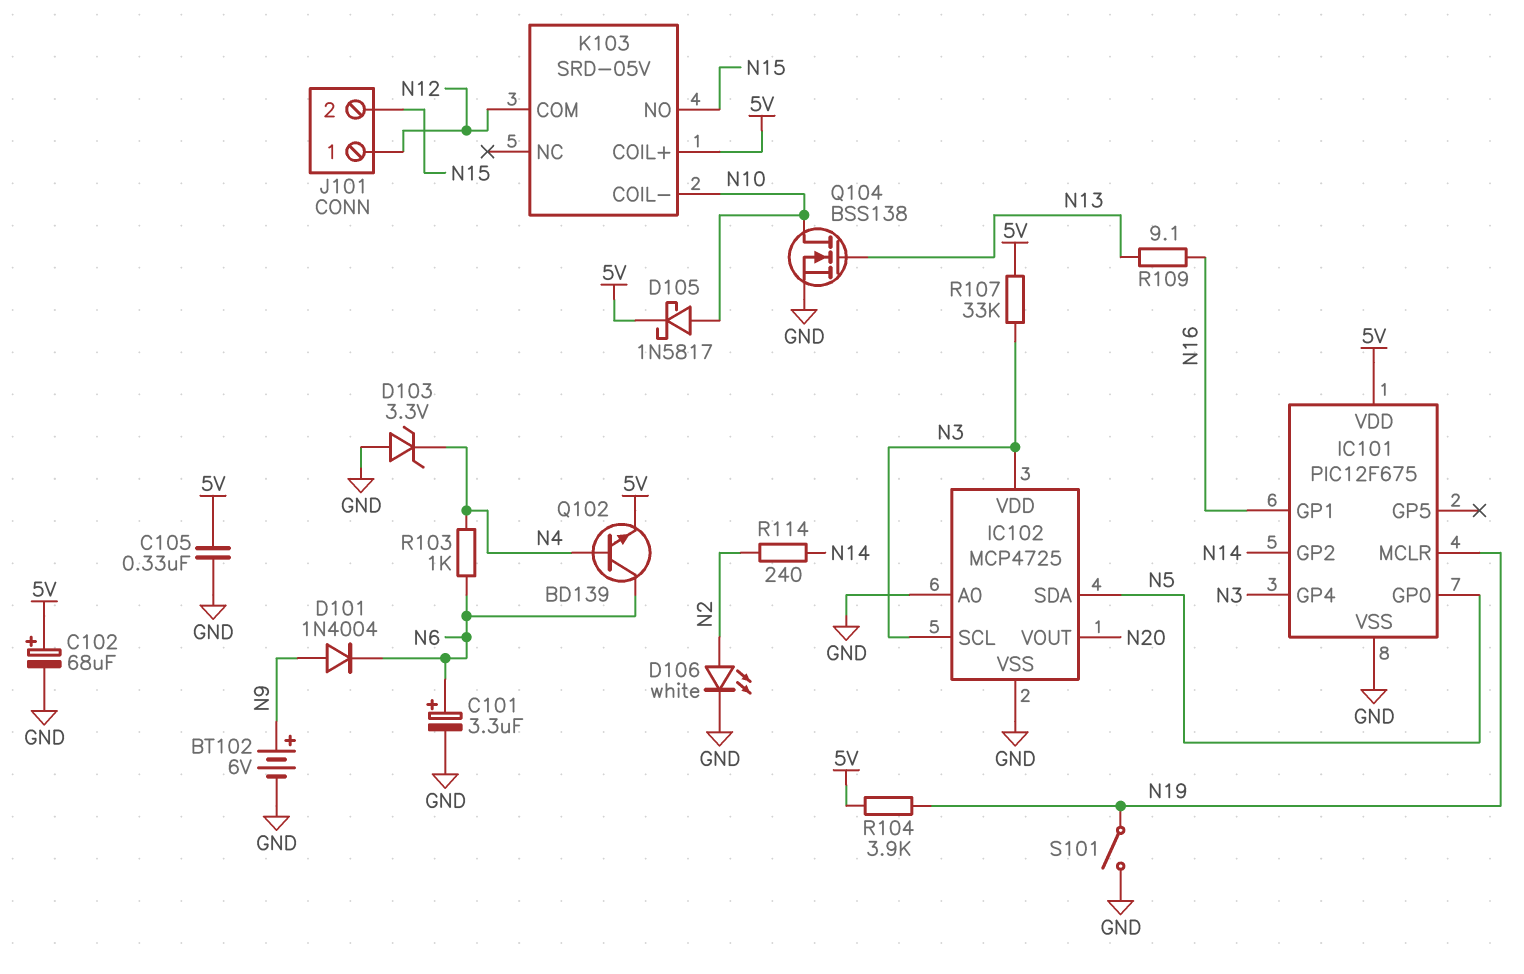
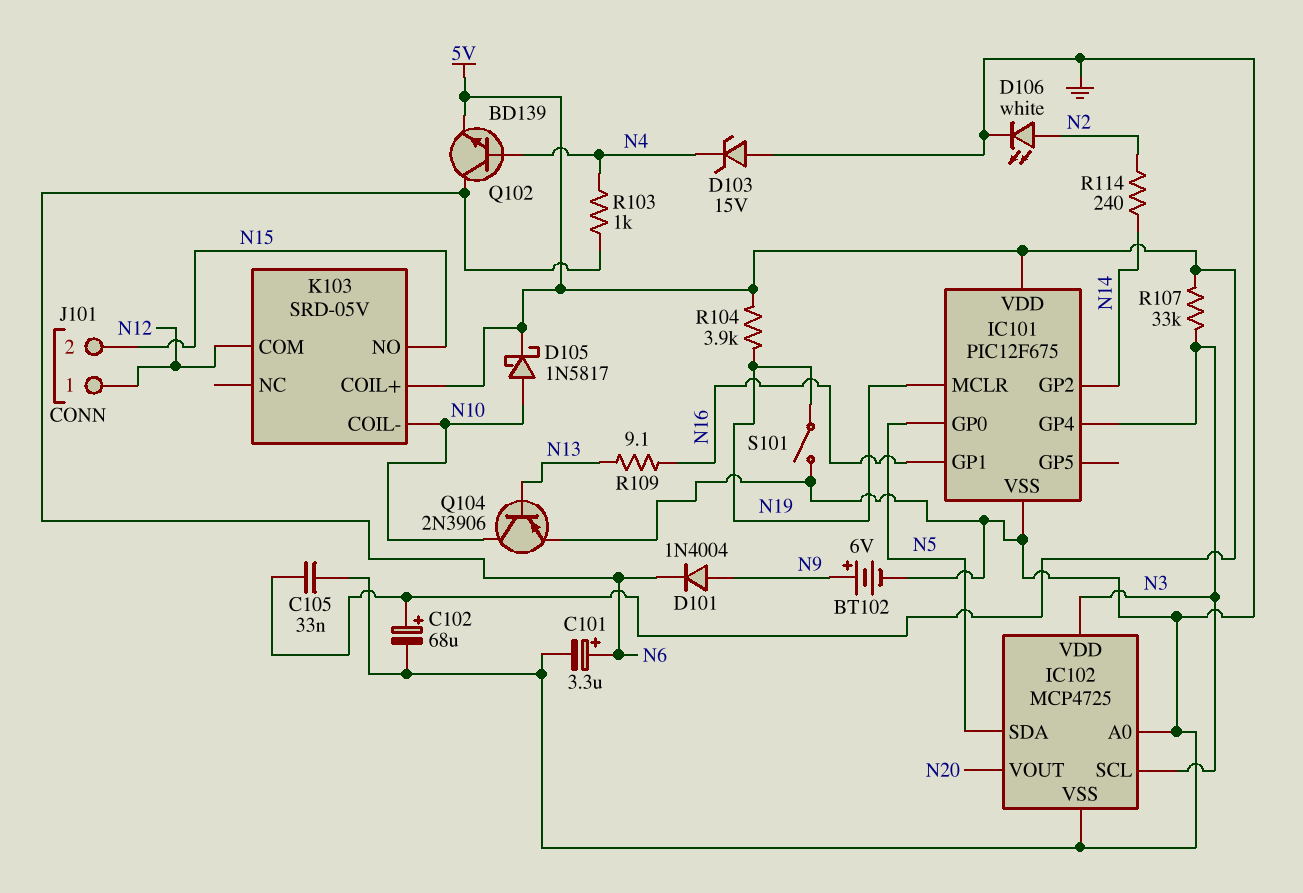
C105: 330nF (5V, GND) -> 33nF (5V, GND)
D103: zener 3.3V (A GND, K N4) -> zener 15V (A GND, K N4)
Q104: NMOS BSS138 (G N13, D N10, S GND) -> PNP 2N3906 (B N13, C N10, E GND)

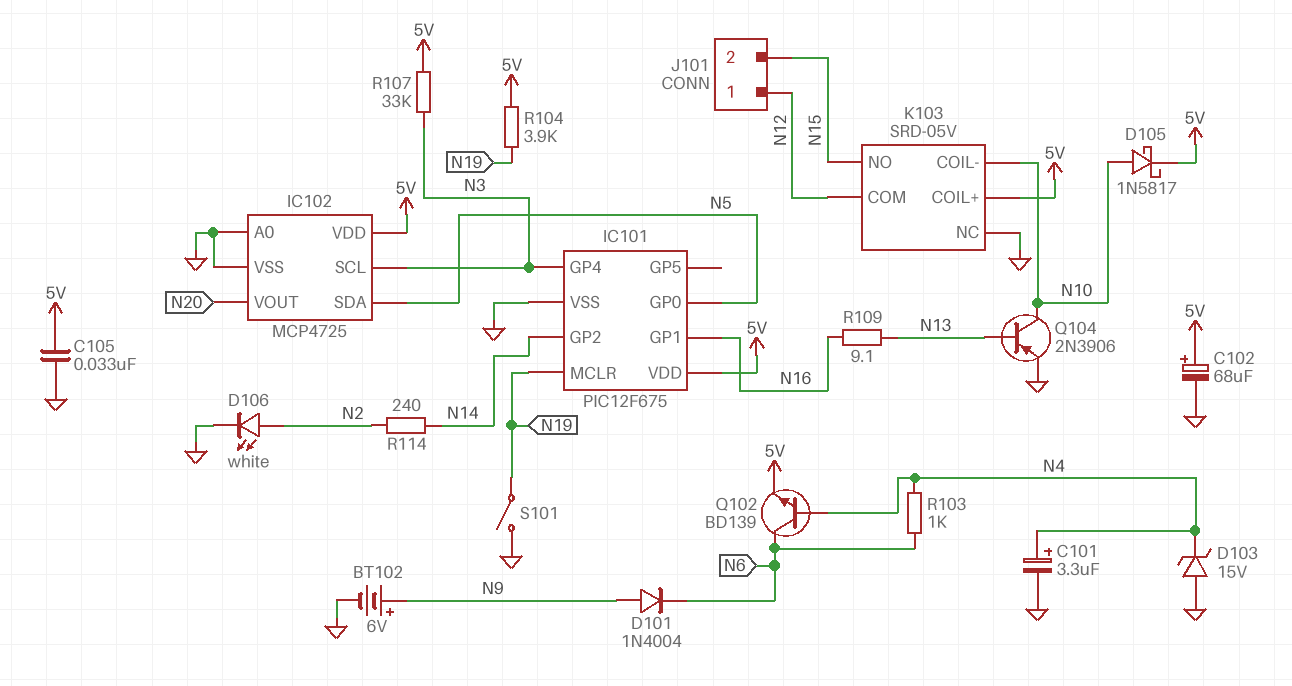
C101: 3.3uF (plus N6, minus GND) -> 3.3uF (plus N4, minus GND)
IC102 pin VDD: N3 -> 5V
K103 pin NC: none -> GND

